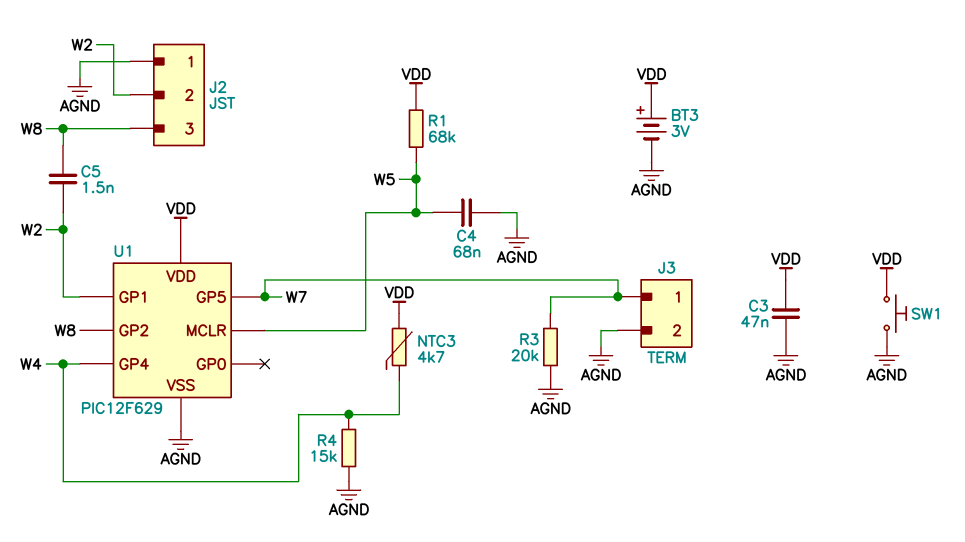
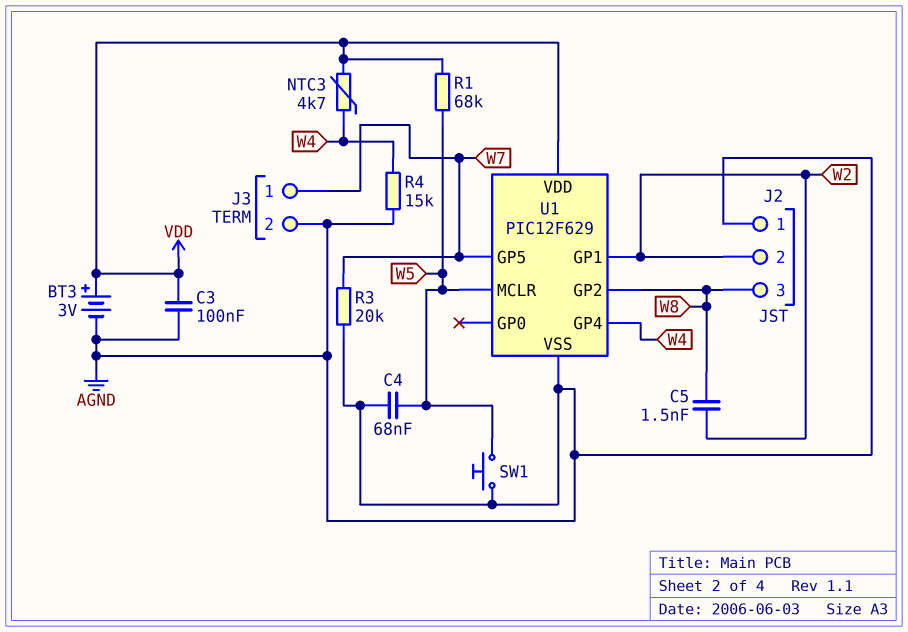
C3: 47nF (AGND, VDD) -> 100nF (AGND, VDD)
SW1: button (AGND, VDD) -> button (AGND, W5)

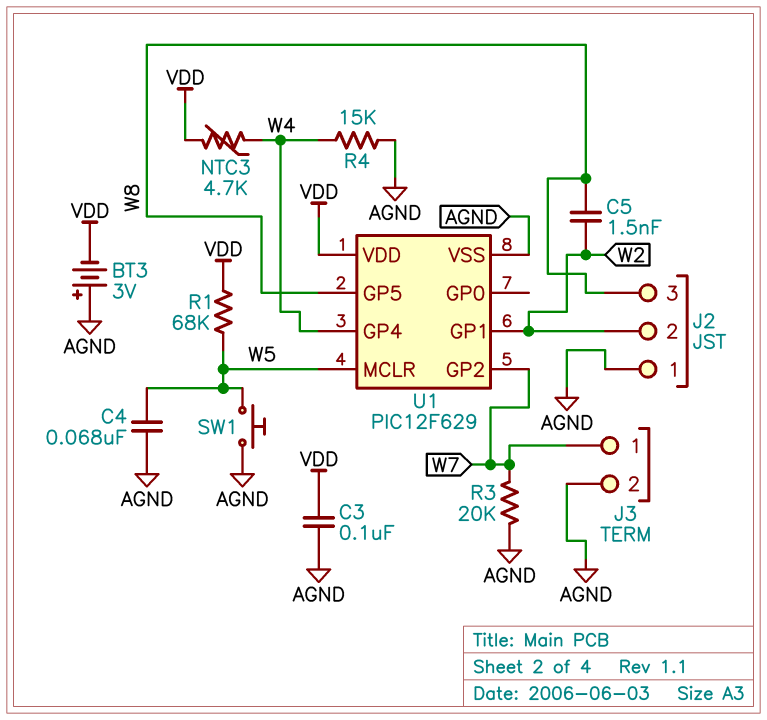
BT3: 3V (plus VDD, minus AGND) -> 3V (plus AGND, minus VDD)
U1 pin GP2: W8 -> W7
U1 pin GP5: W7 -> W8

